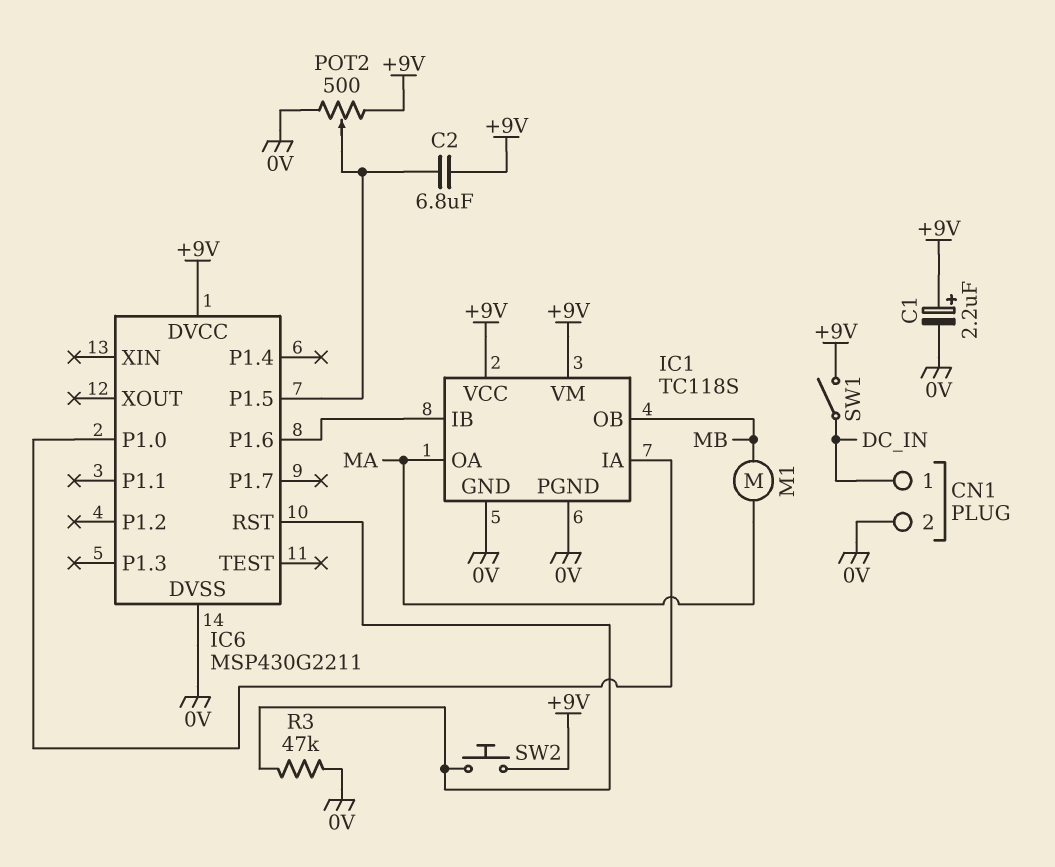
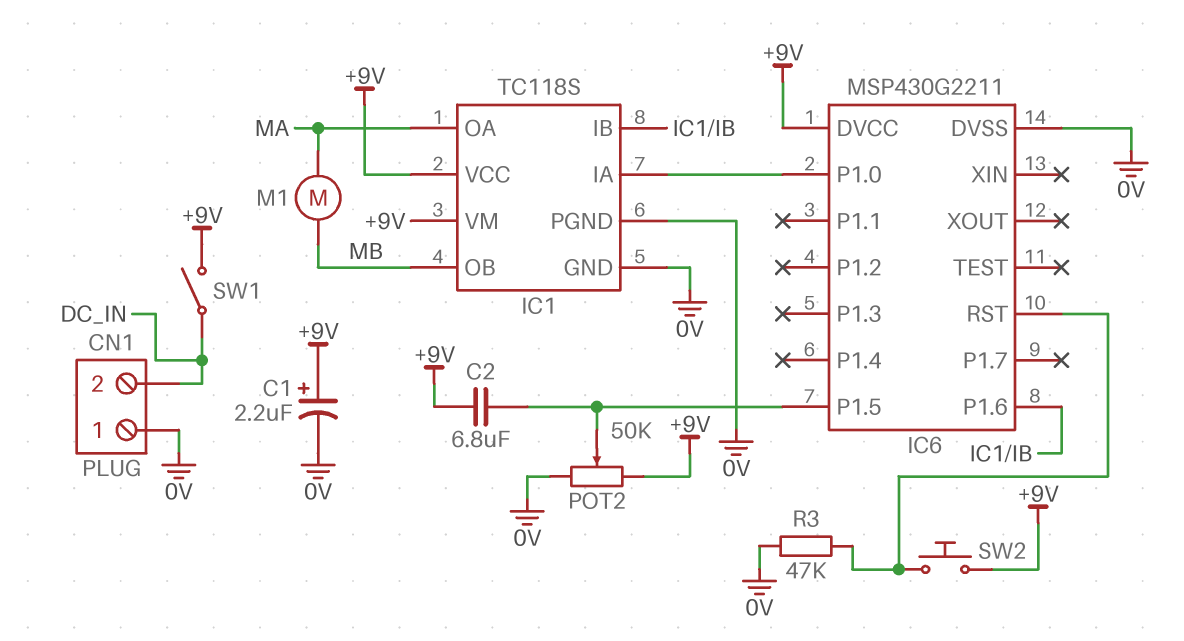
CN1 pin 1: DC_IN -> 0V
CN1 pin 2: 0V -> DC_IN
POT2: 500 (+9V, 0V, wiper IC6/P1.5) -> 50k (+9V, 0V, wiper IC6/P1.5)

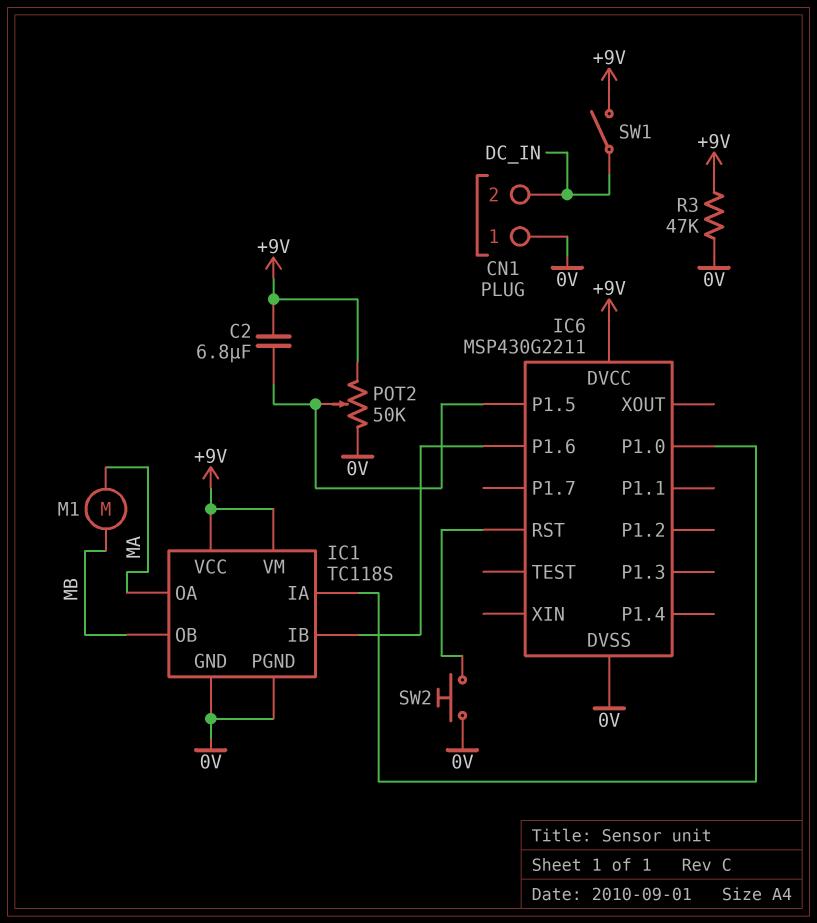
C1: 2.2uF (plus +9V, minus 0V) -> none
R3: 47k (0V, IC6/RST) -> 47k (+9V, 0V)
SW2: button (+9V, IC6/RST) -> button (0V, IC6/RST)

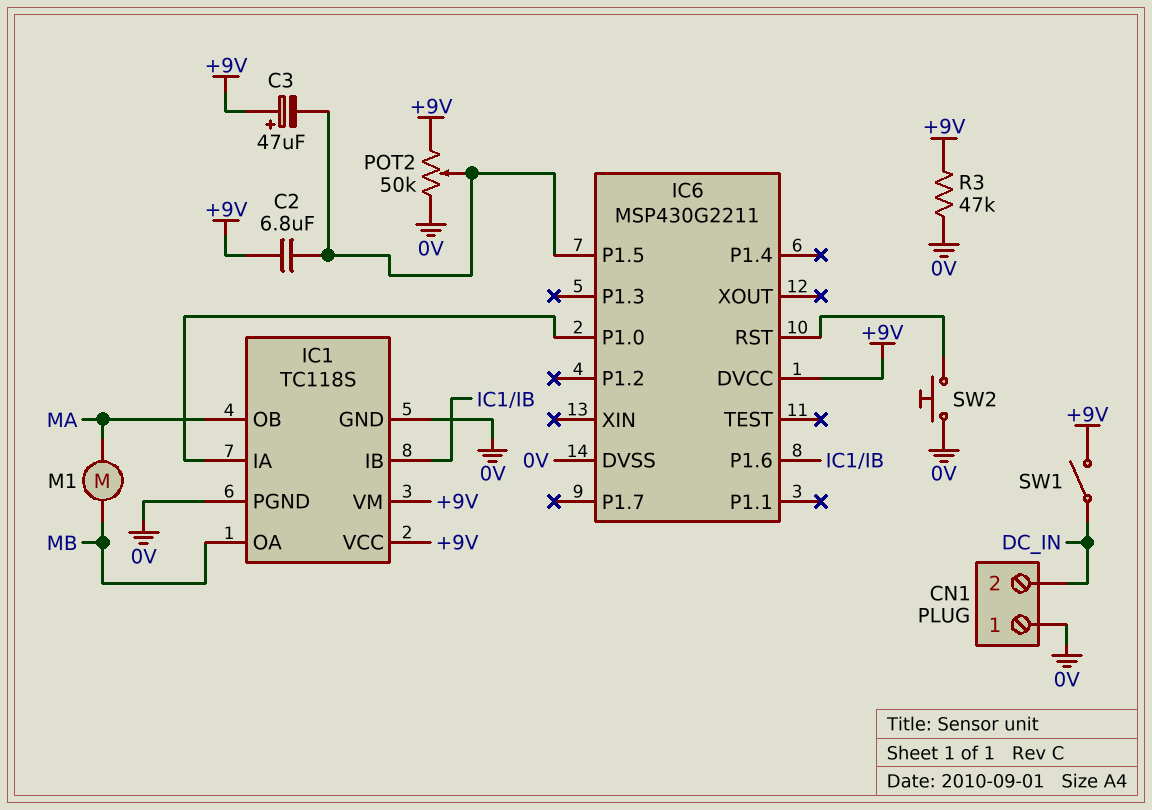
C3: none -> 47uF (plus +9V, minus IC6/P1.5)
IC1 pin OA: MA -> MB
IC1 pin OB: MB -> MA

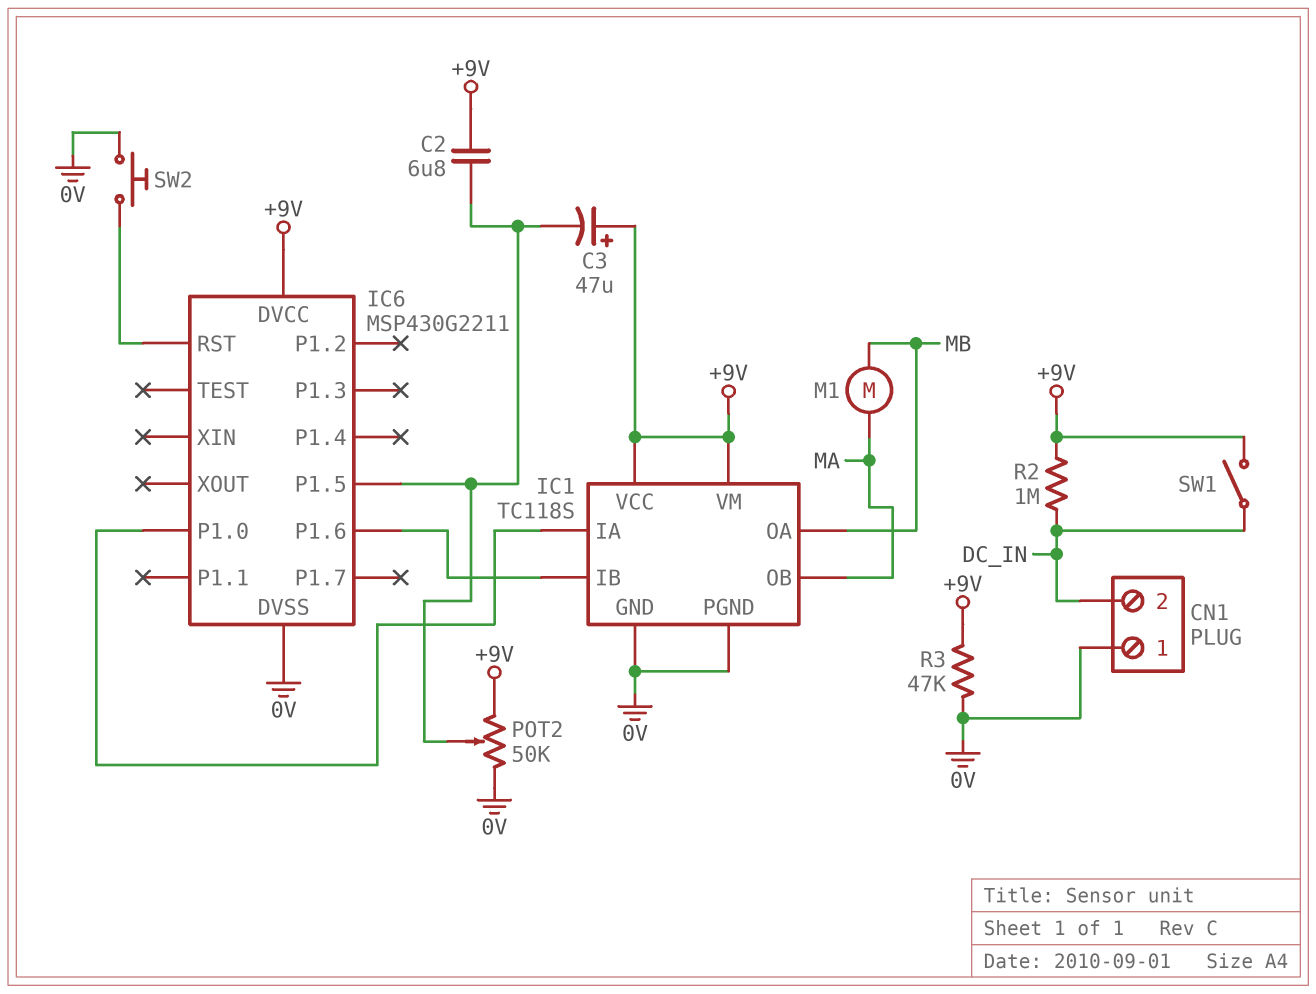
R2: none -> 1M (+9V, DC_IN)

